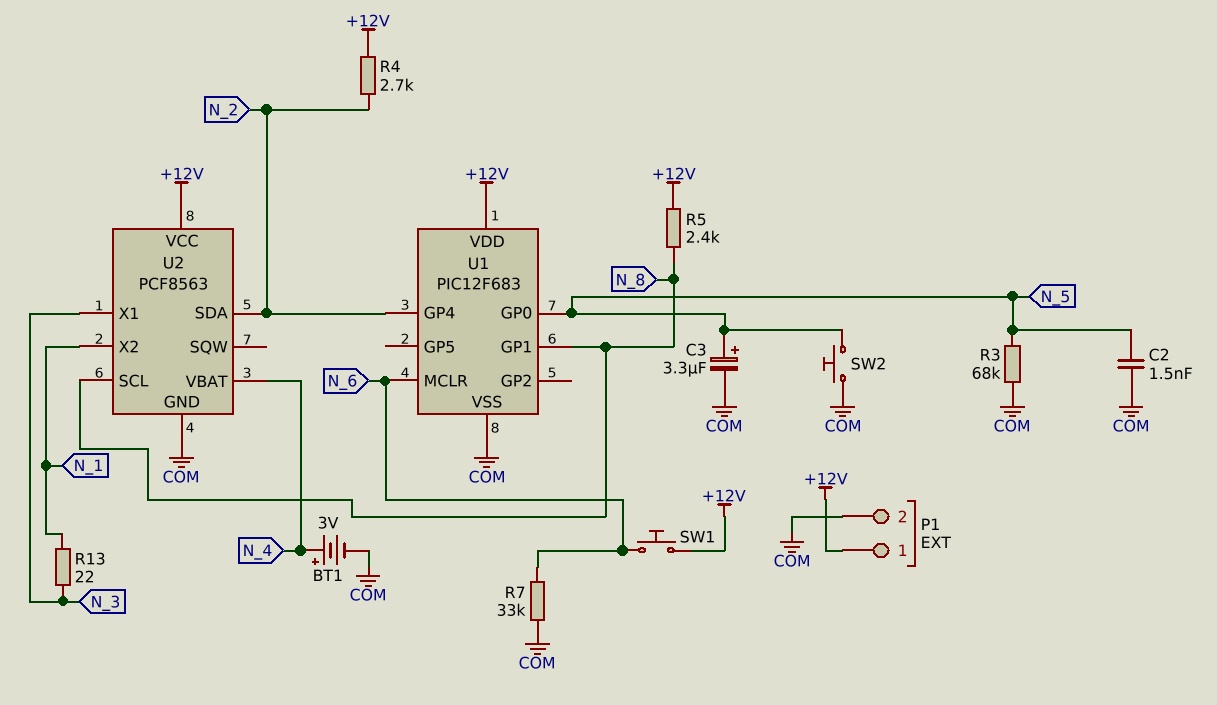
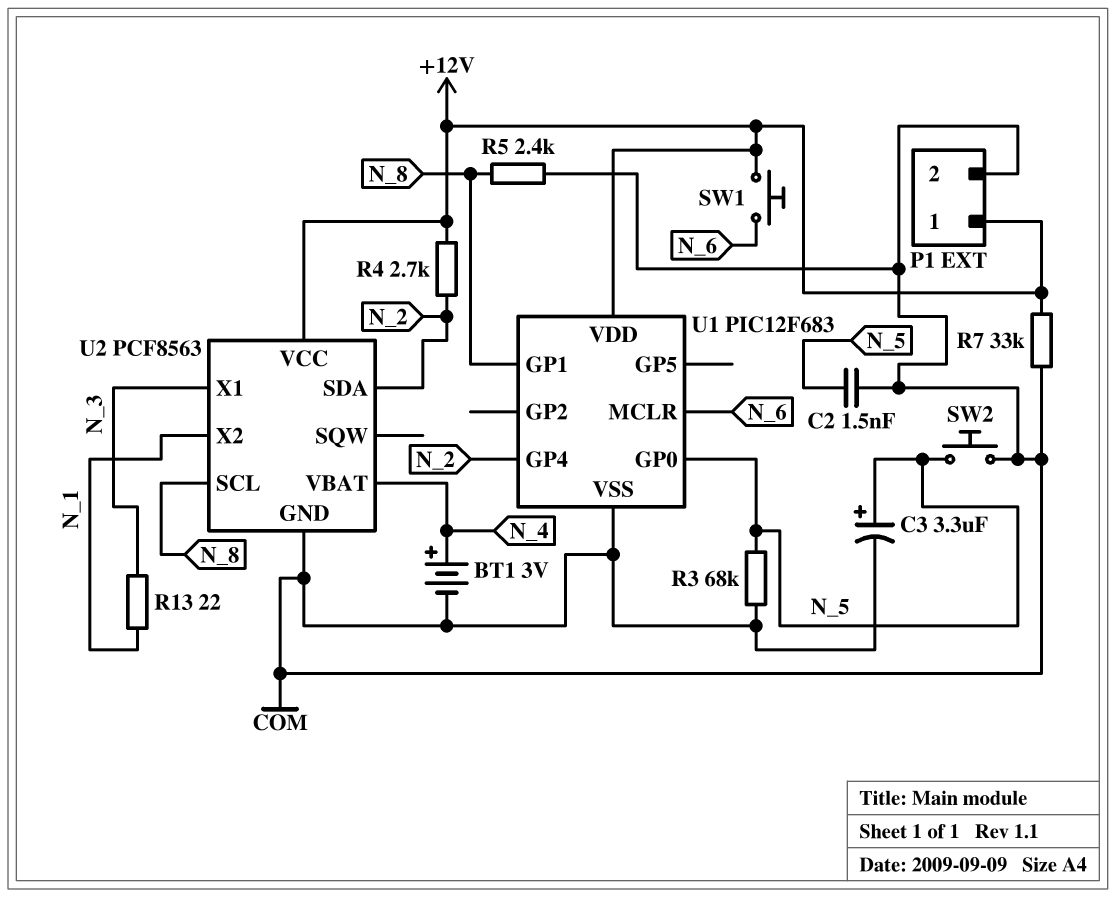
R5: 2.4k (+12V, N_8) -> 2.4k (COM, N_8)
R7: 33k (COM, N_6) -> 33k (+12V, COM)

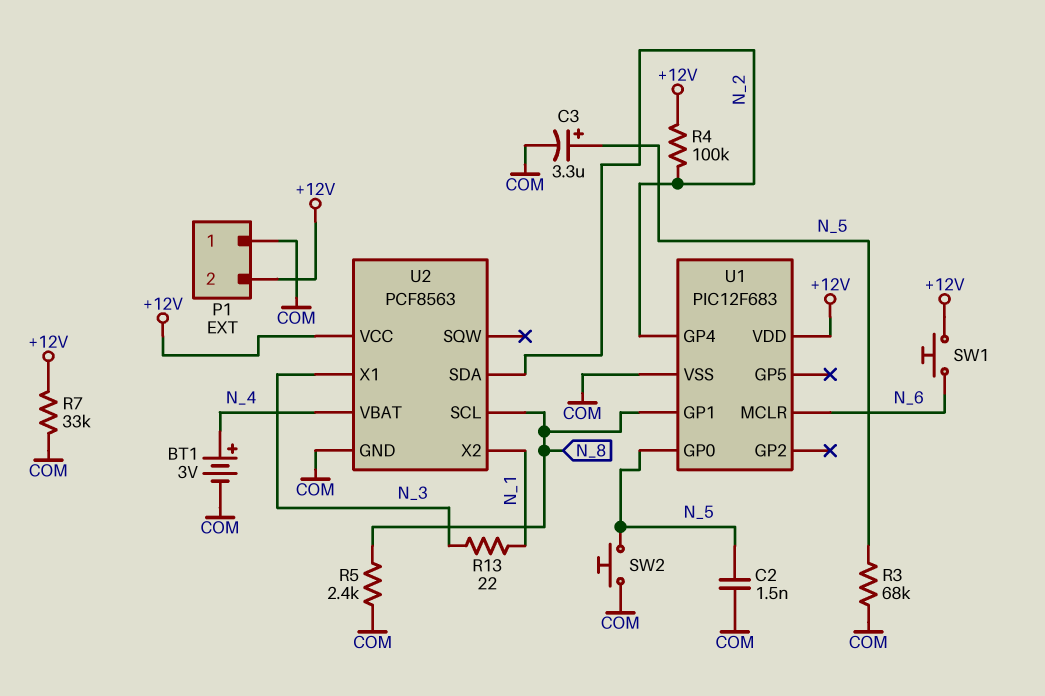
P1 pin 1: +12V -> COM
P1 pin 2: COM -> +12V
R4: 2.7k (+12V, N_2) -> 100k (+12V, N_2)

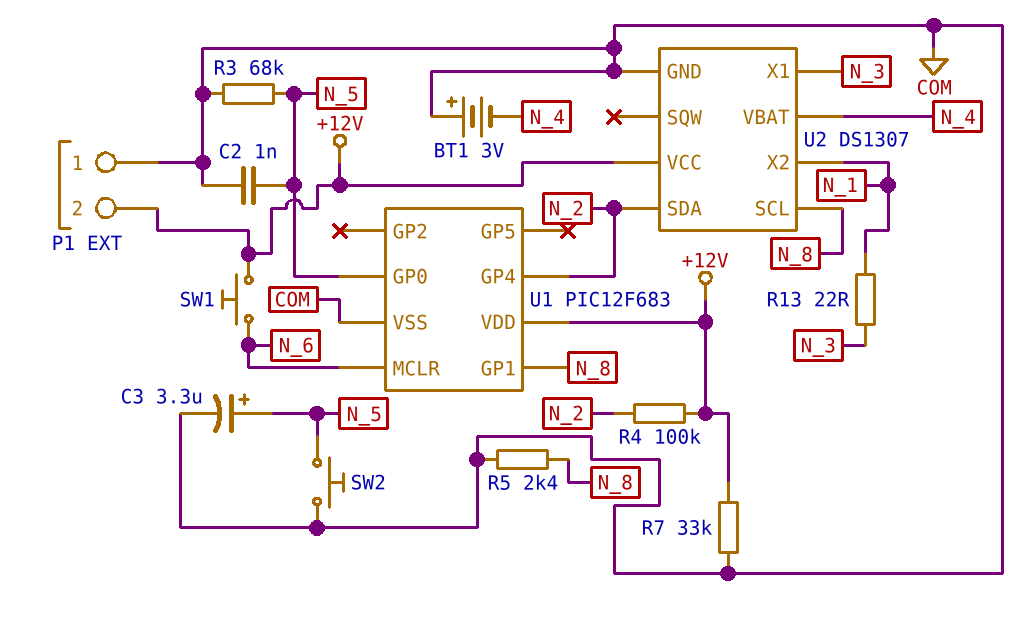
BT1: 3V (plus N_4, minus COM) -> 3V (plus COM, minus N_4)
C2: 1.5nF (COM, N_5) -> 1nF (COM, N_5)
U2: PCF8563 -> DS1307

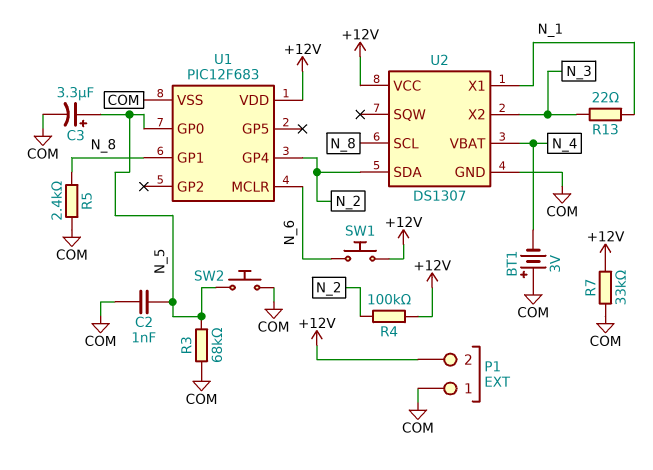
U2 pin X1: N_3 -> N_1
U2 pin X2: N_1 -> N_3

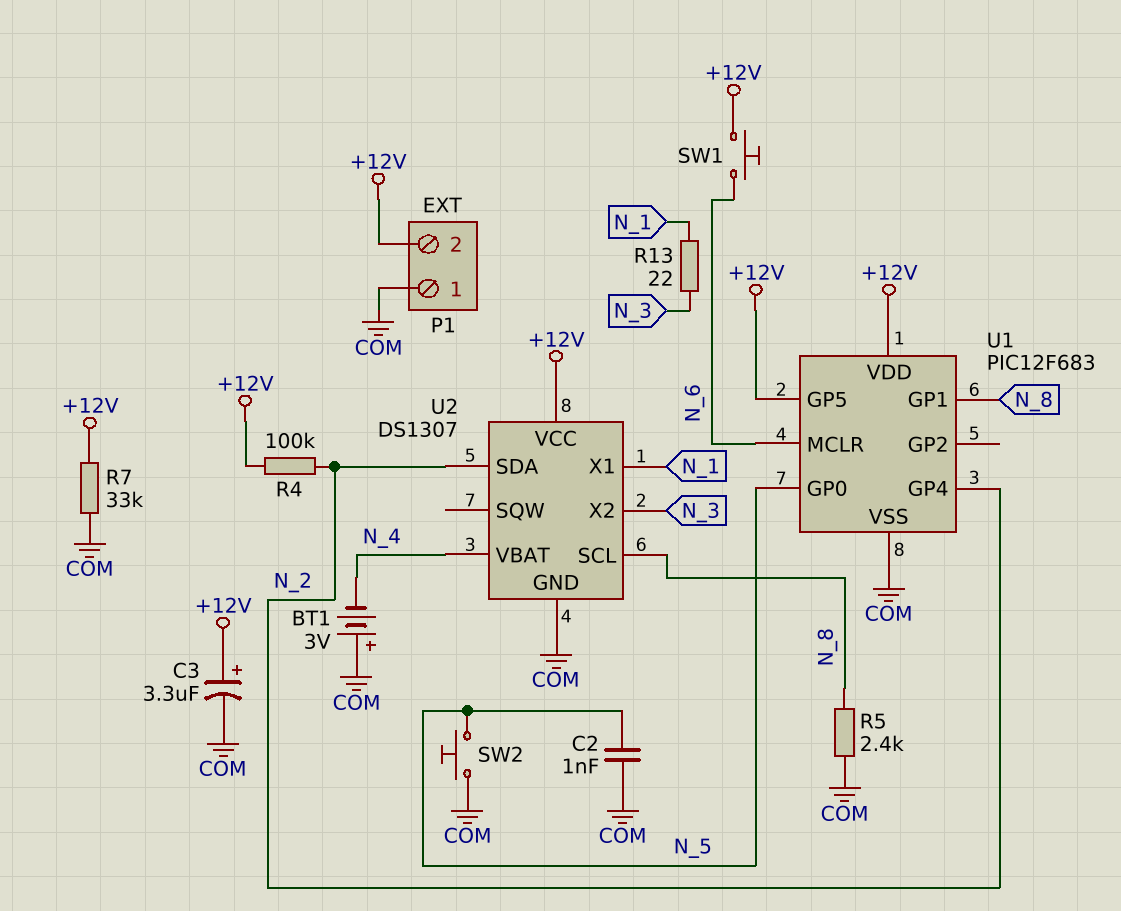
C3: 3.3uF (plus N_5, minus COM) -> 3.3uF (plus +12V, minus COM)
R3: 68k (COM, N_5) -> none
U1 pin GP5: none -> +12V

